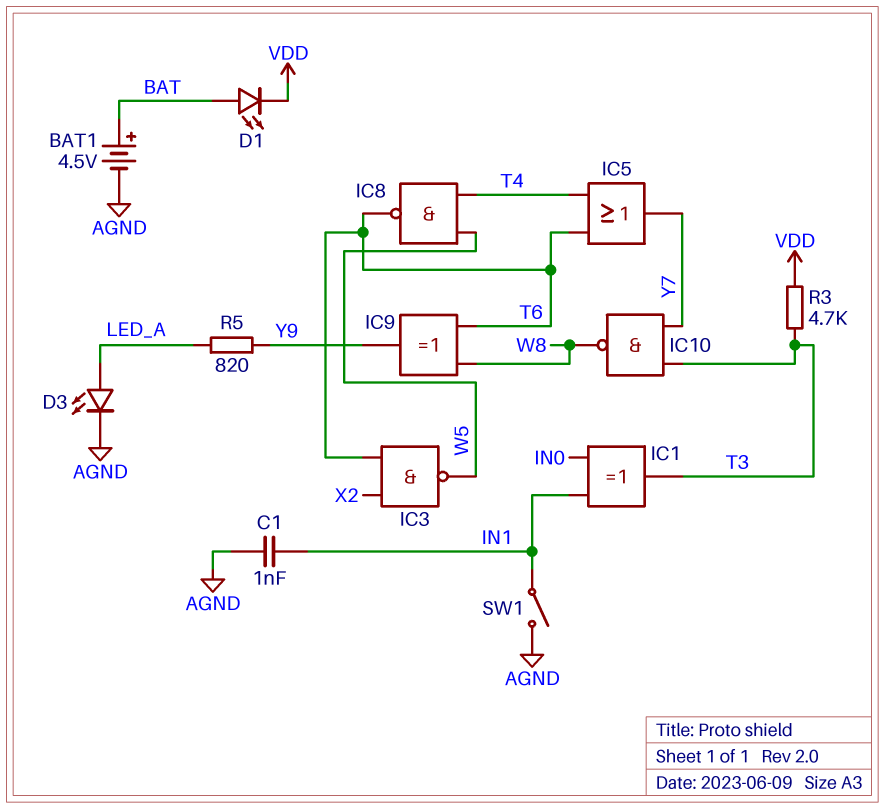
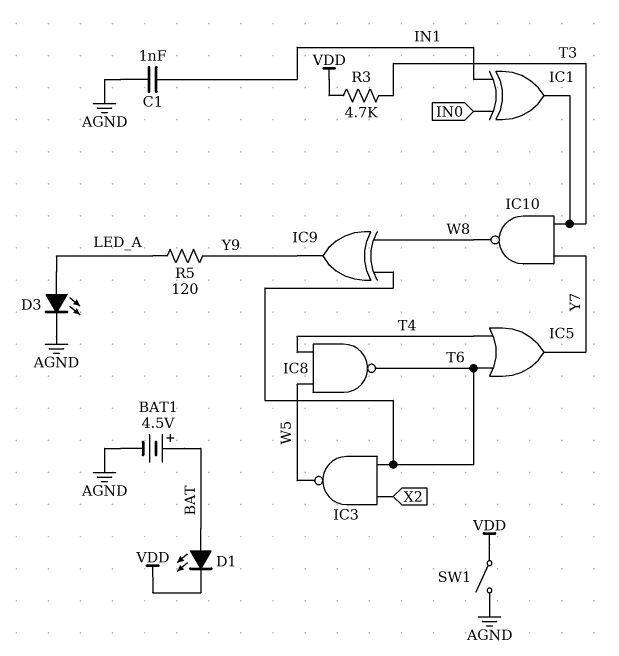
R5: 820 (LED_A, Y9) -> 120 (LED_A, Y9)
SW1: switch (AGND, IN1) -> switch (AGND, VDD)

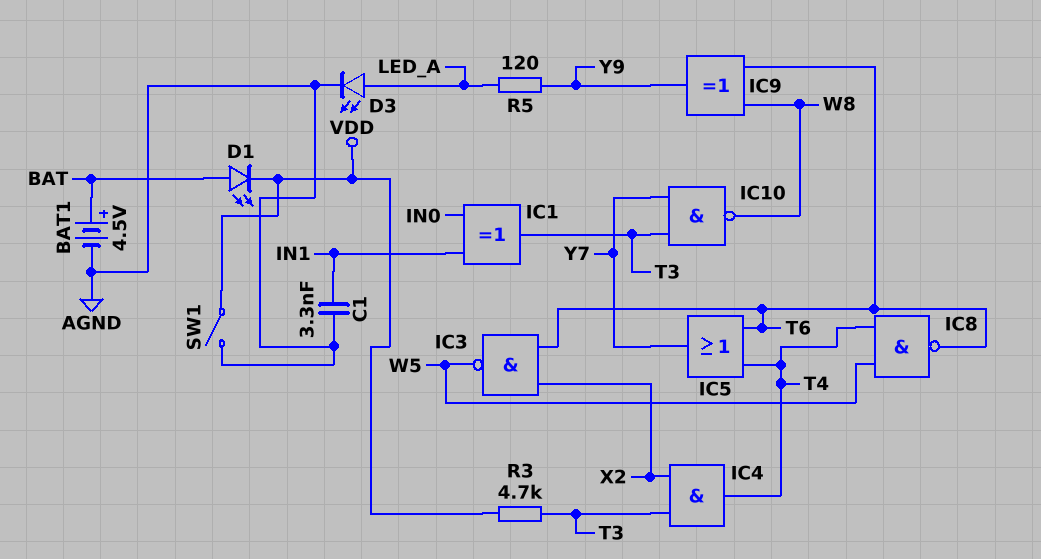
C1: 1nF (AGND, IN1) -> 3.3nF (AGND, IN1)
IC4: none -> AND (in T3, in X2, out T4)

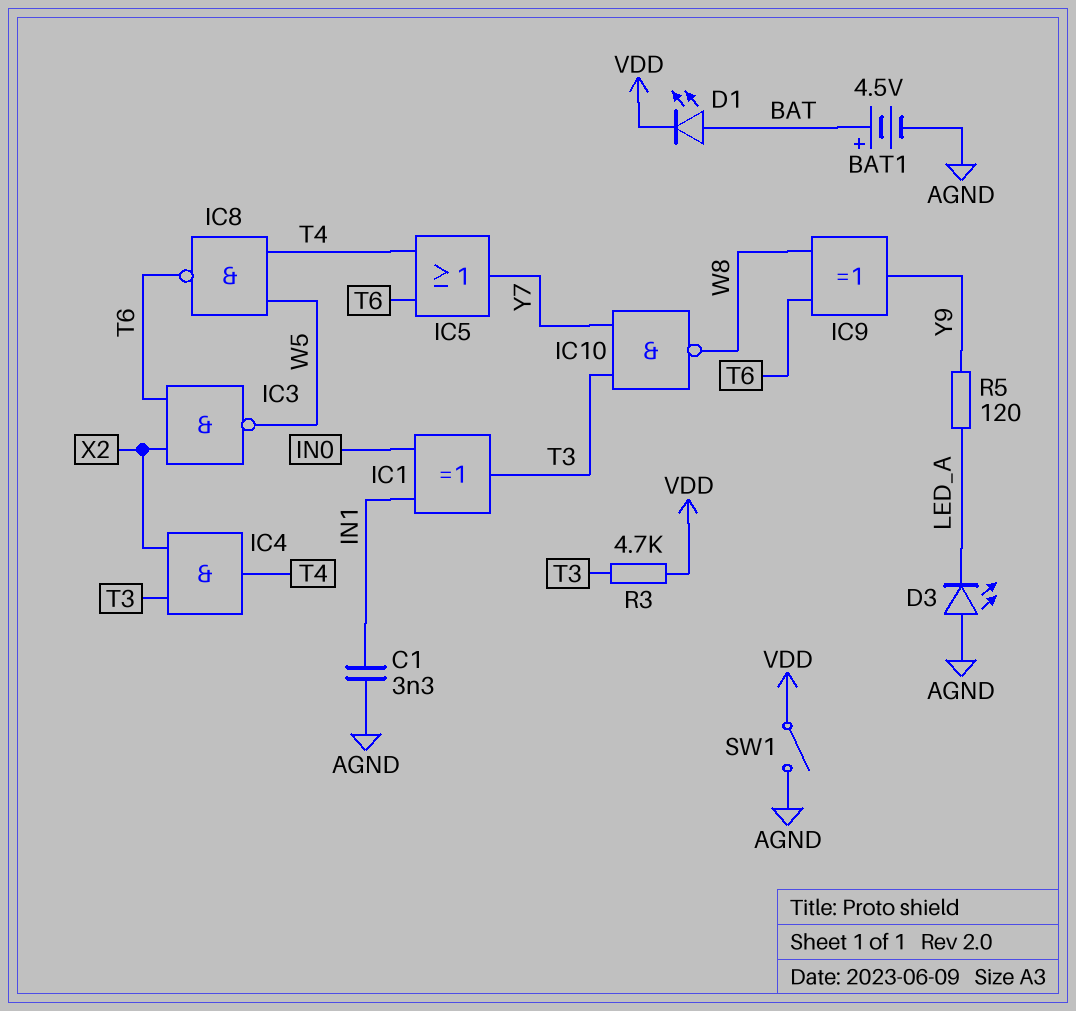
D3: LED (A LED_A, K AGND) -> LED (A AGND, K LED_A)

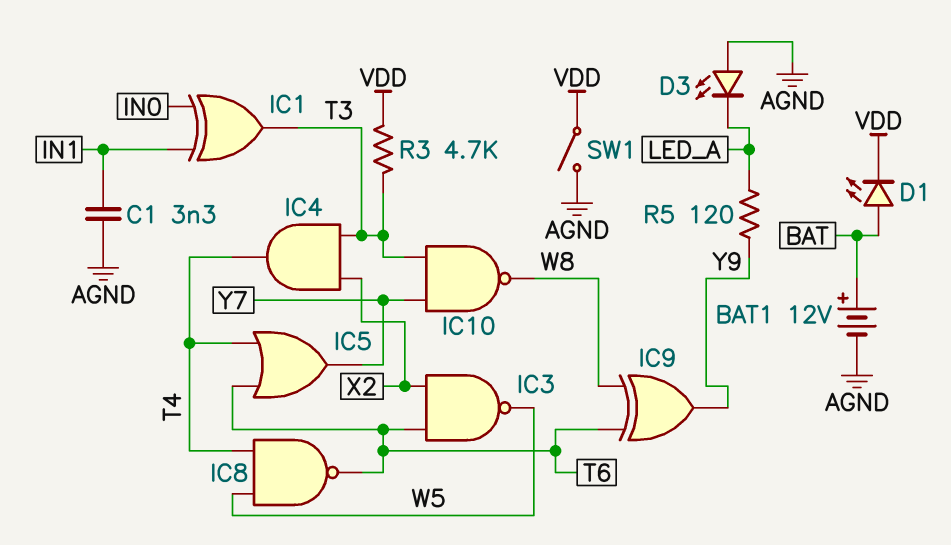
BAT1: 4.5V (plus BAT, minus AGND) -> 12V (plus BAT, minus AGND)

